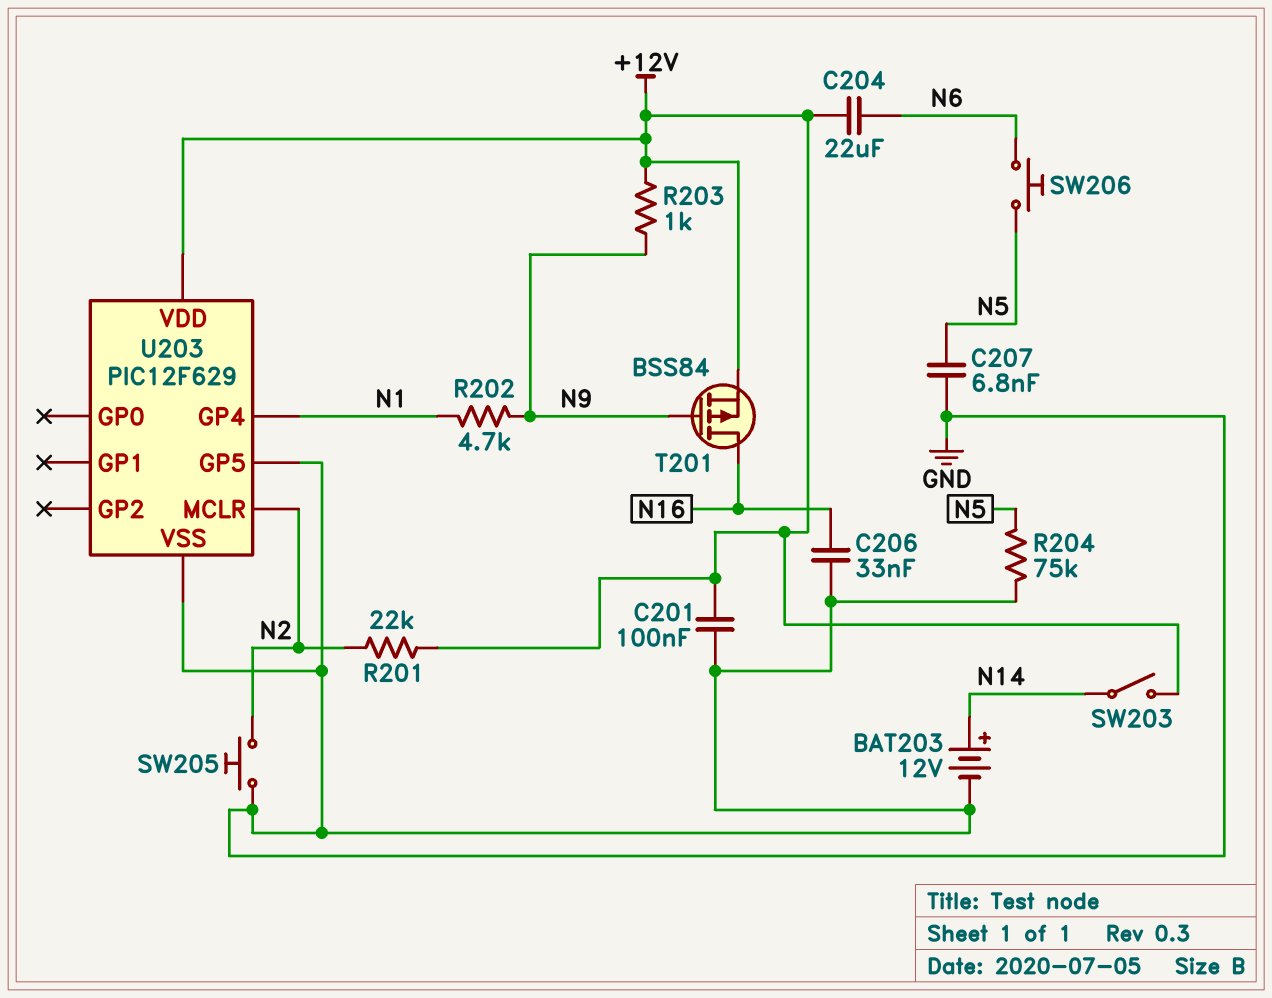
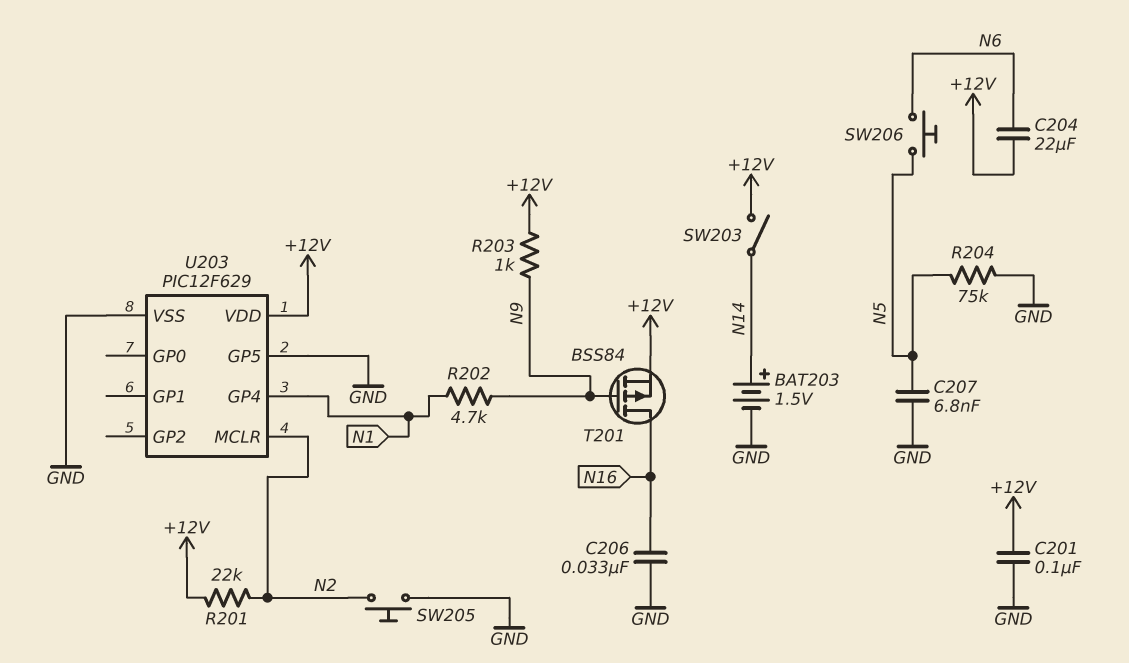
BAT203: 12V (plus N14, minus GND) -> 1.5V (plus N14, minus GND)

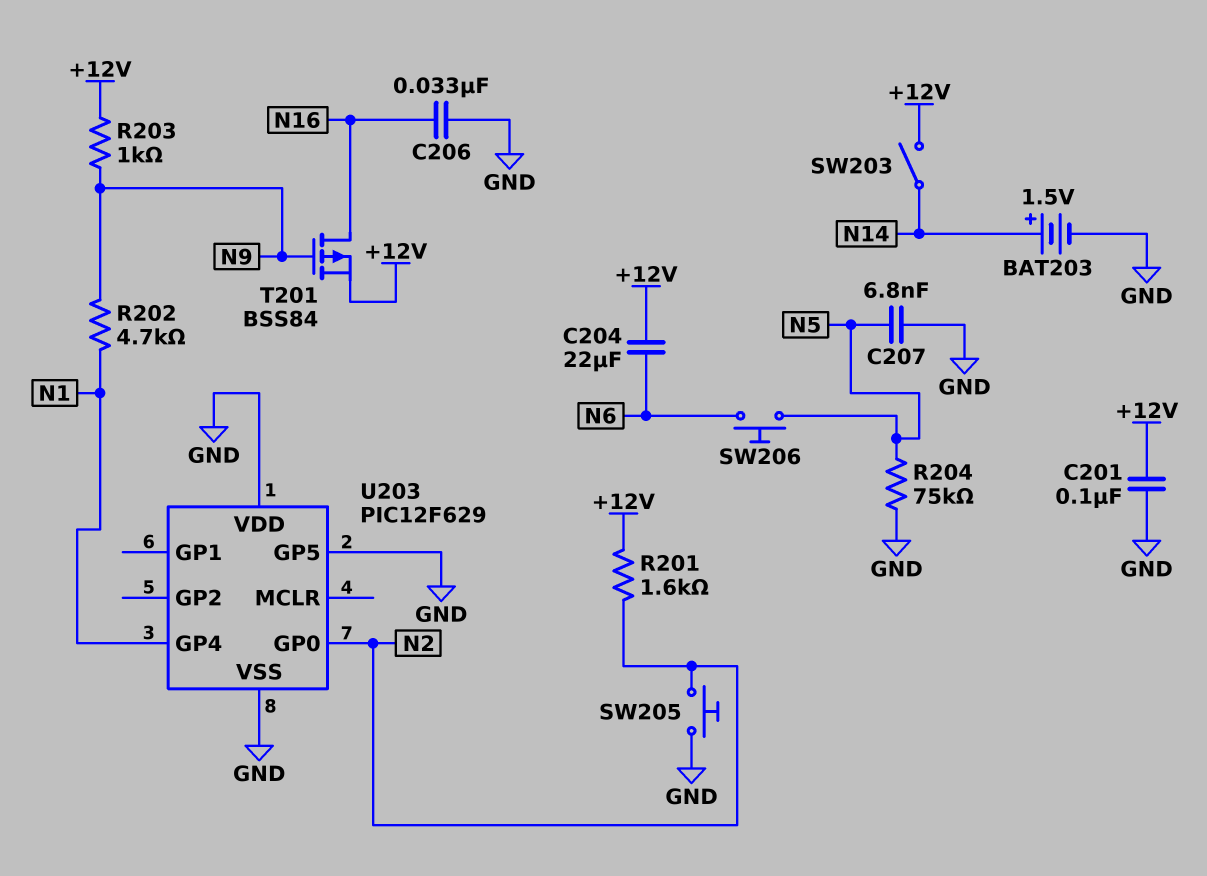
R201: 22k (+12V, N2) -> 1.6k (+12V, N2)
U203 pin GP0: none -> N2
U203 pin MCLR: N2 -> none
U203 pin VDD: +12V -> GND

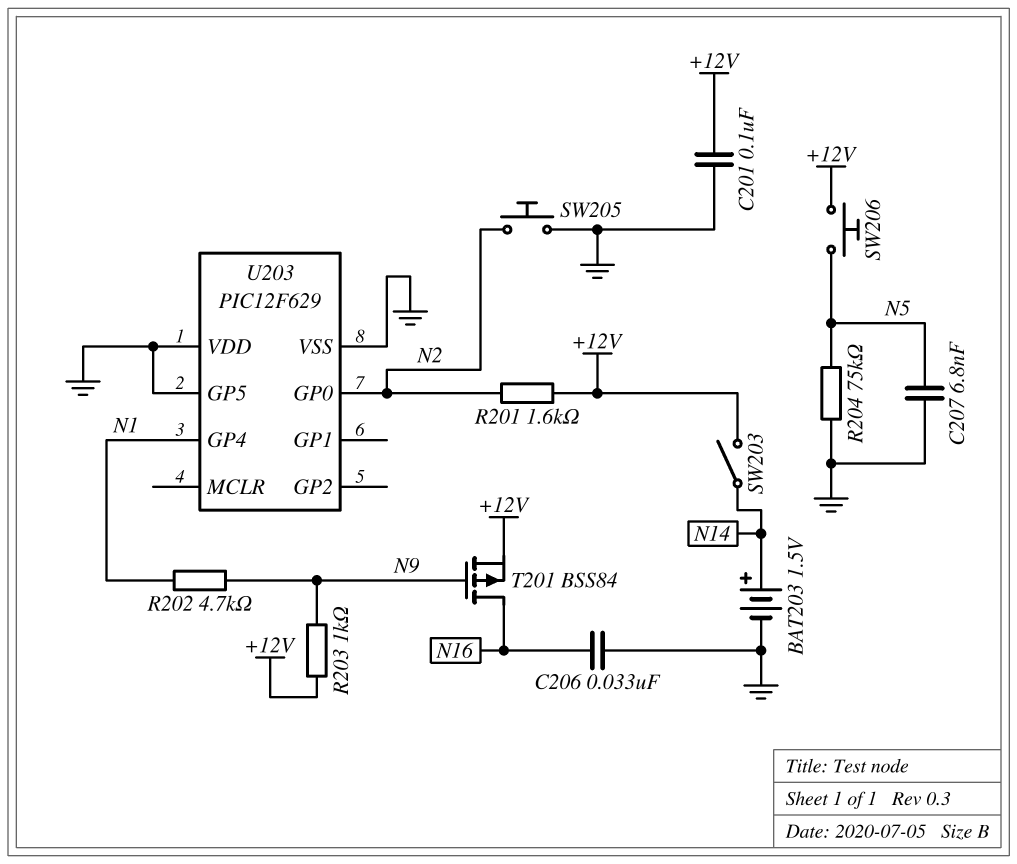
C204: 22uF (+12V, N6) -> none
SW206: button (N5, N6) -> button (+12V, N5)

